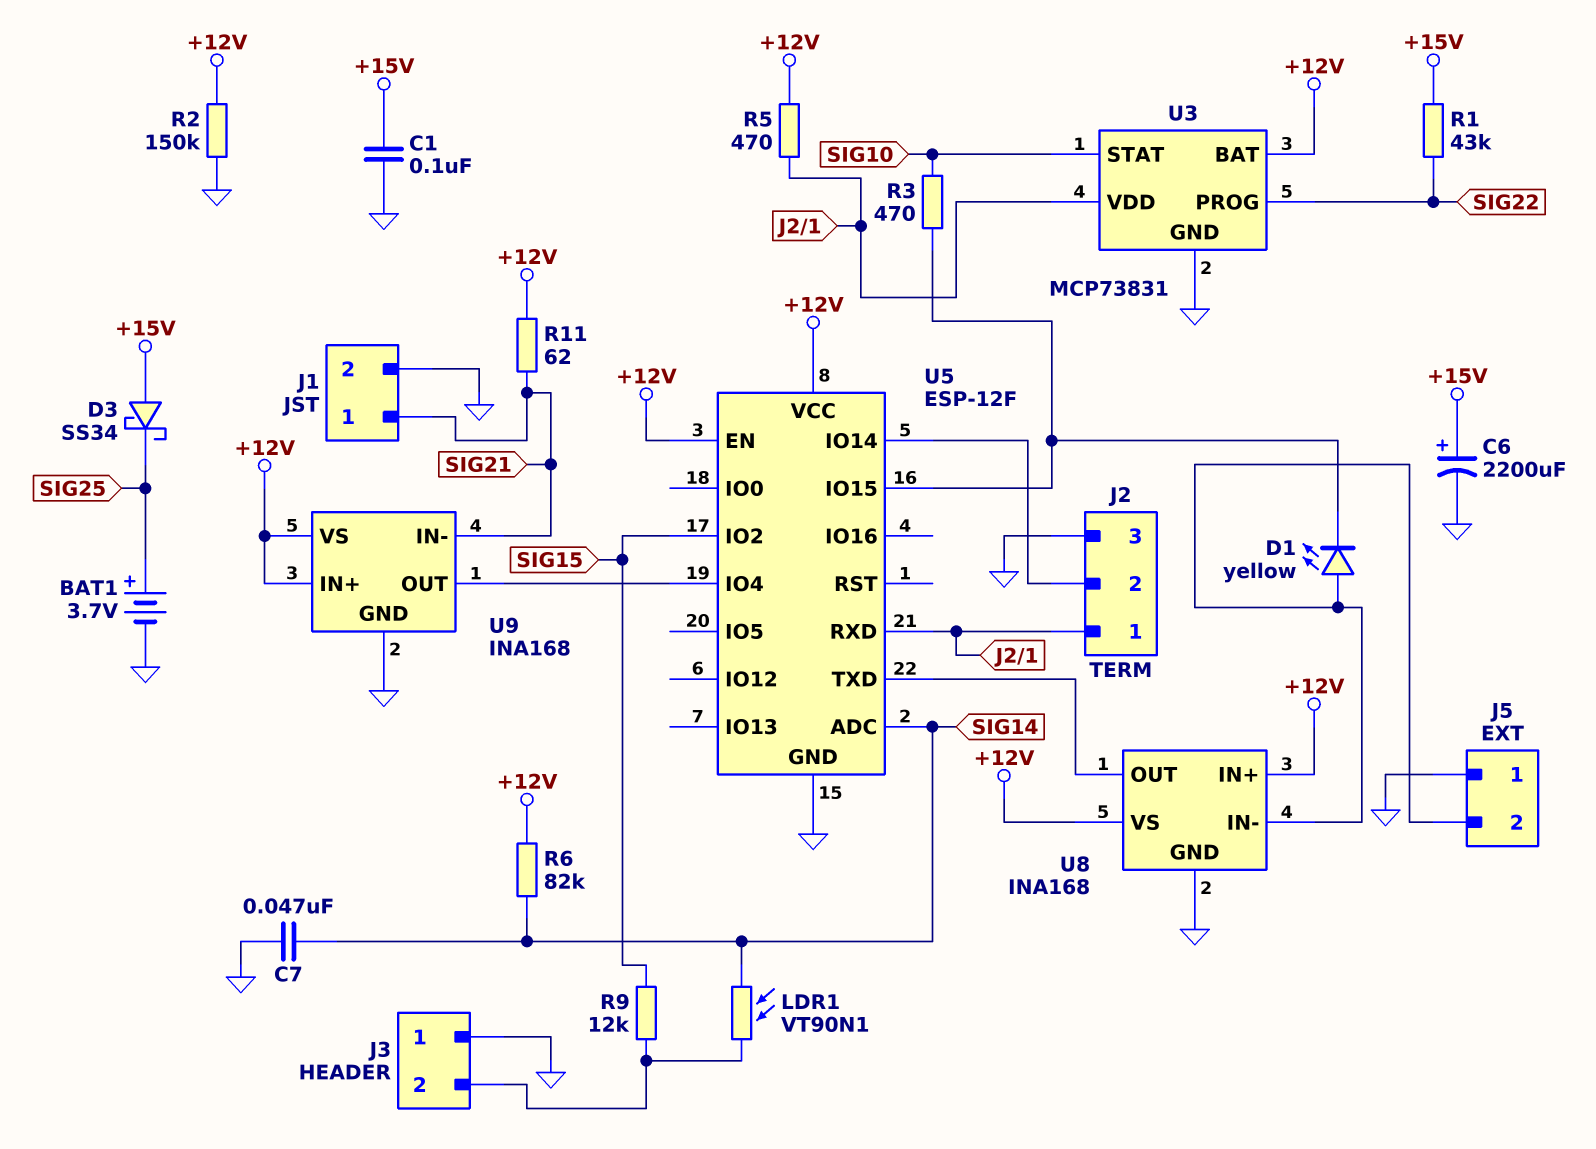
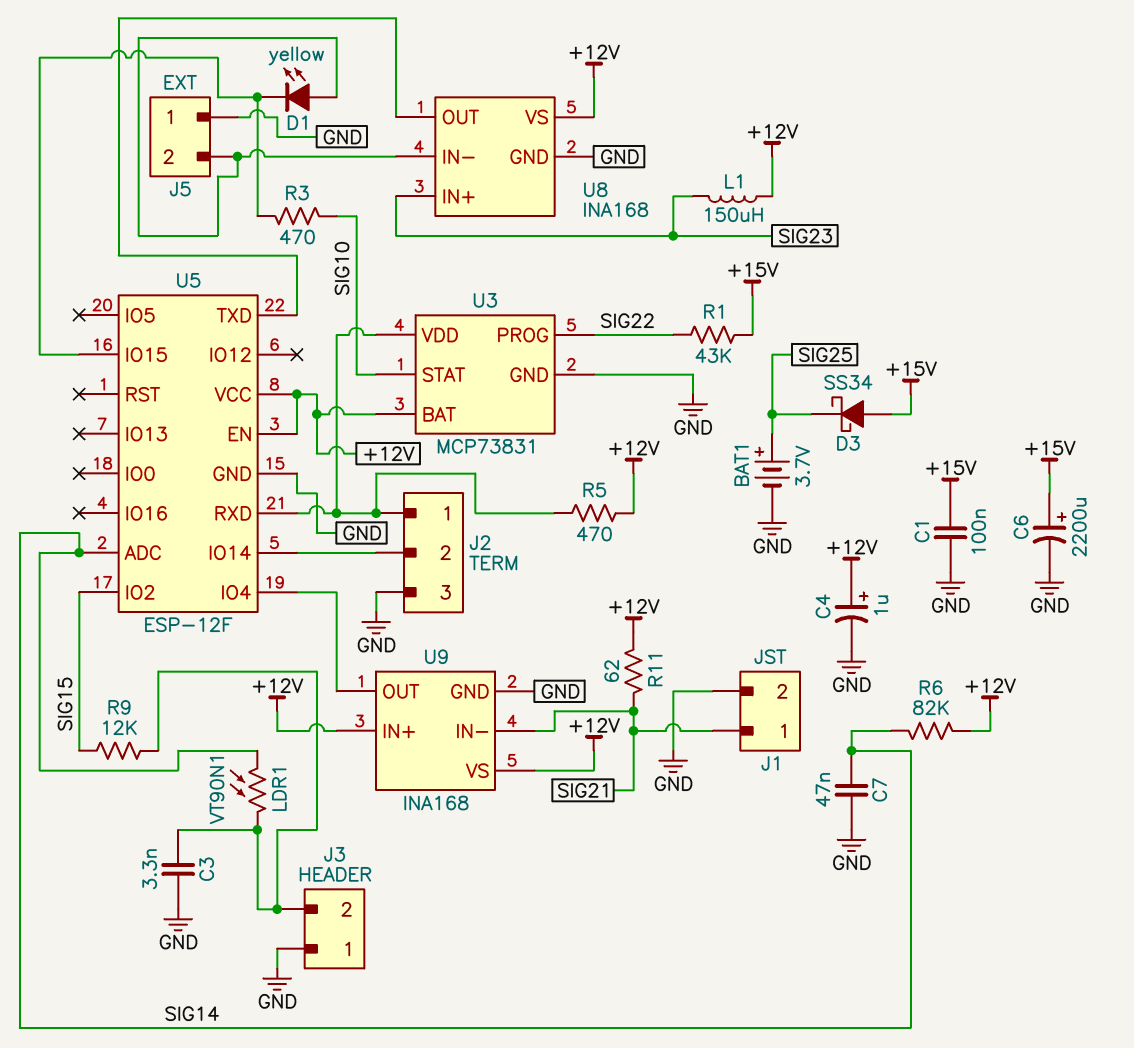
C3: none -> 3.3nF (GND, J3/2)
C4: none -> 1uF (plus +12V, minus GND)
L1: none -> 150uH (+12V, SIG23)
R2: 150k (+12V, GND) -> none
U8 pin IN+: +12V -> SIG23

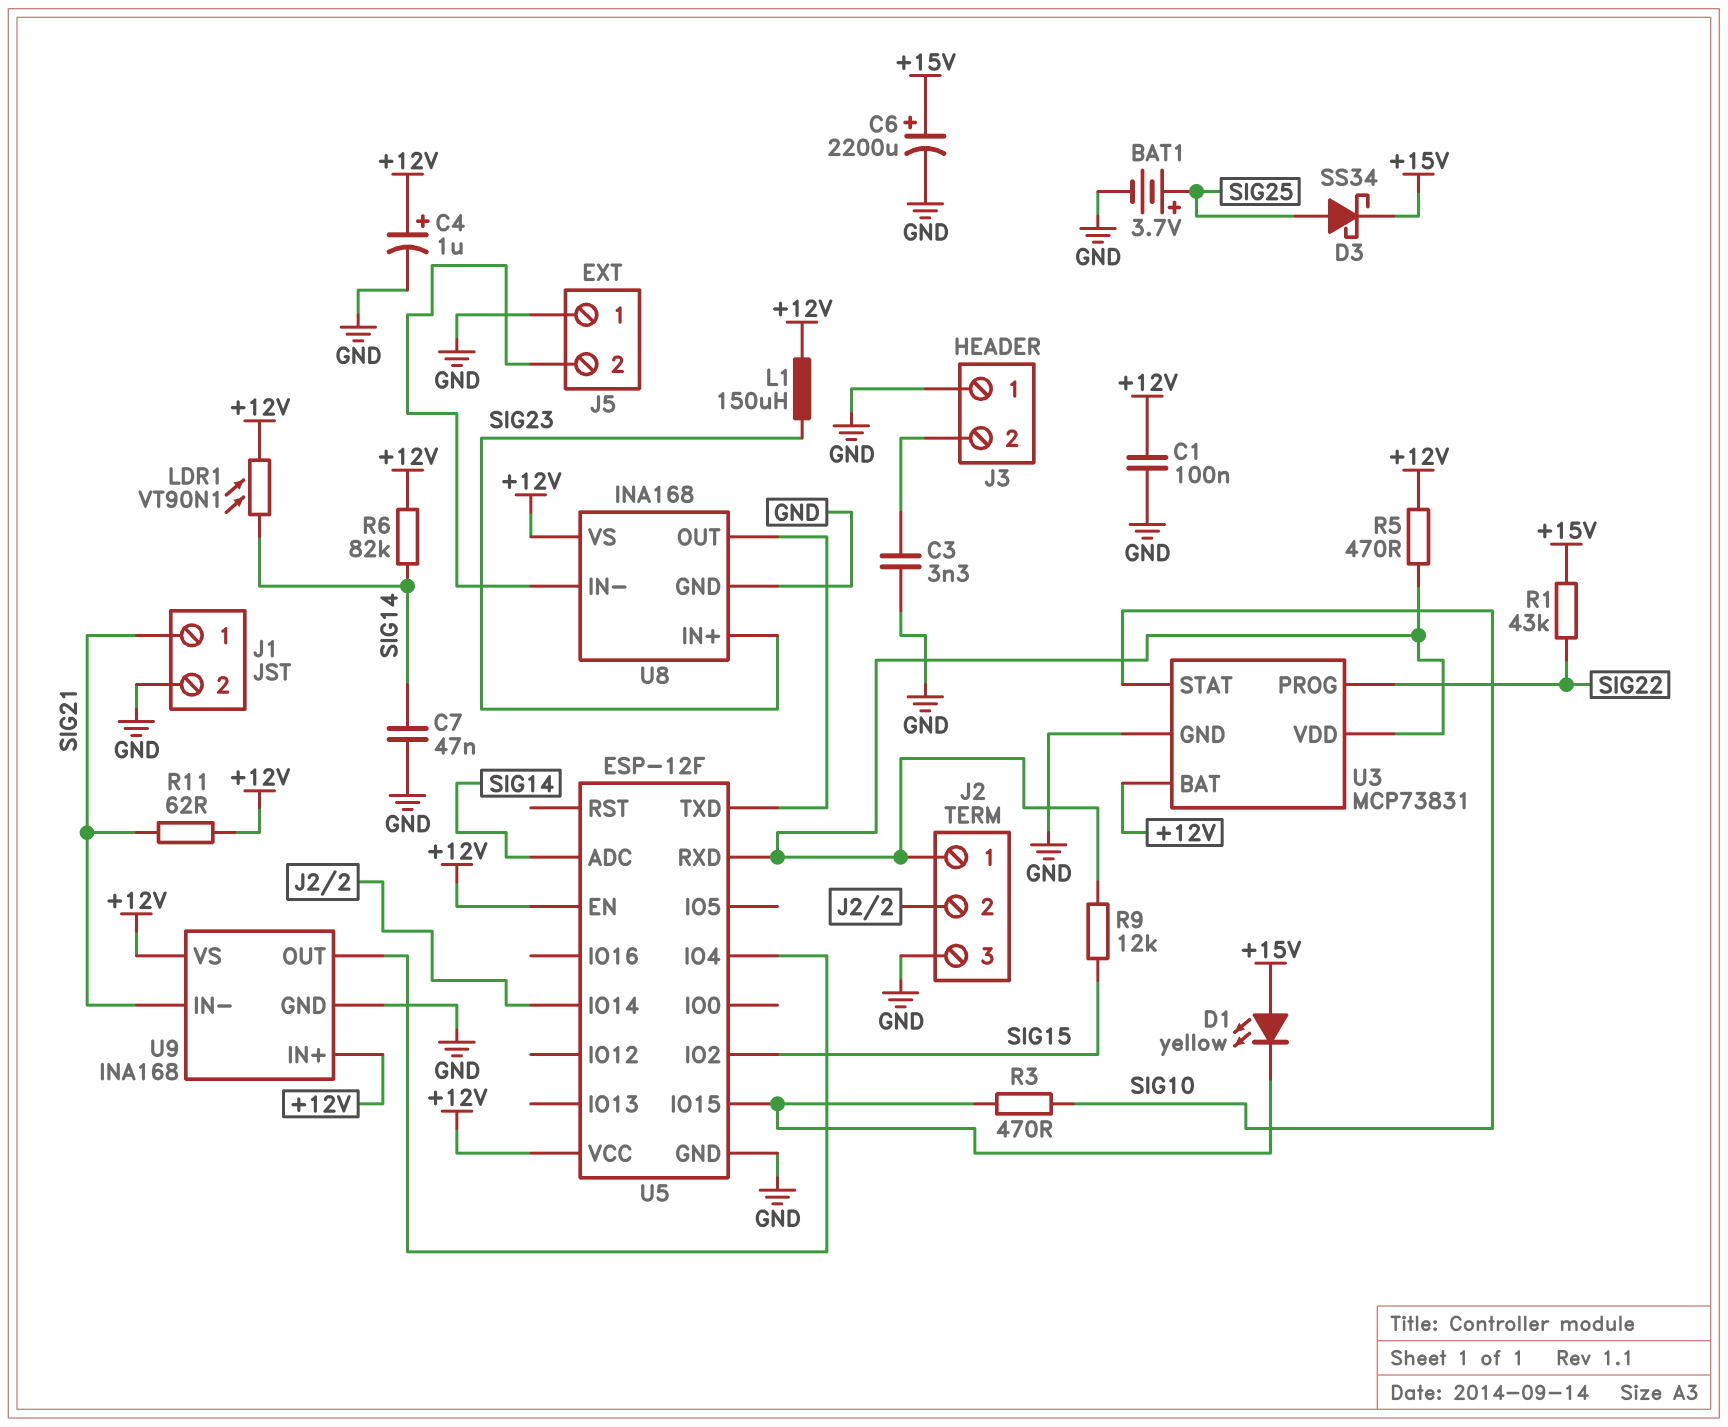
C1: 100nF (+15V, GND) -> 100nF (+12V, GND)
D1: LED yellow (A J5/2, K U5/IO15) -> LED yellow (A +15V, K U5/IO15)
D3: schottky SS34 (A +15V, K SIG25) -> schottky SS34 (A SIG25, K +15V)
LDR1: VT90N1 (J3/2, SIG14) -> VT90N1 (+12V, SIG14)
R9: 12k (J3/2, SIG15) -> 12k (J2/1, SIG15)

